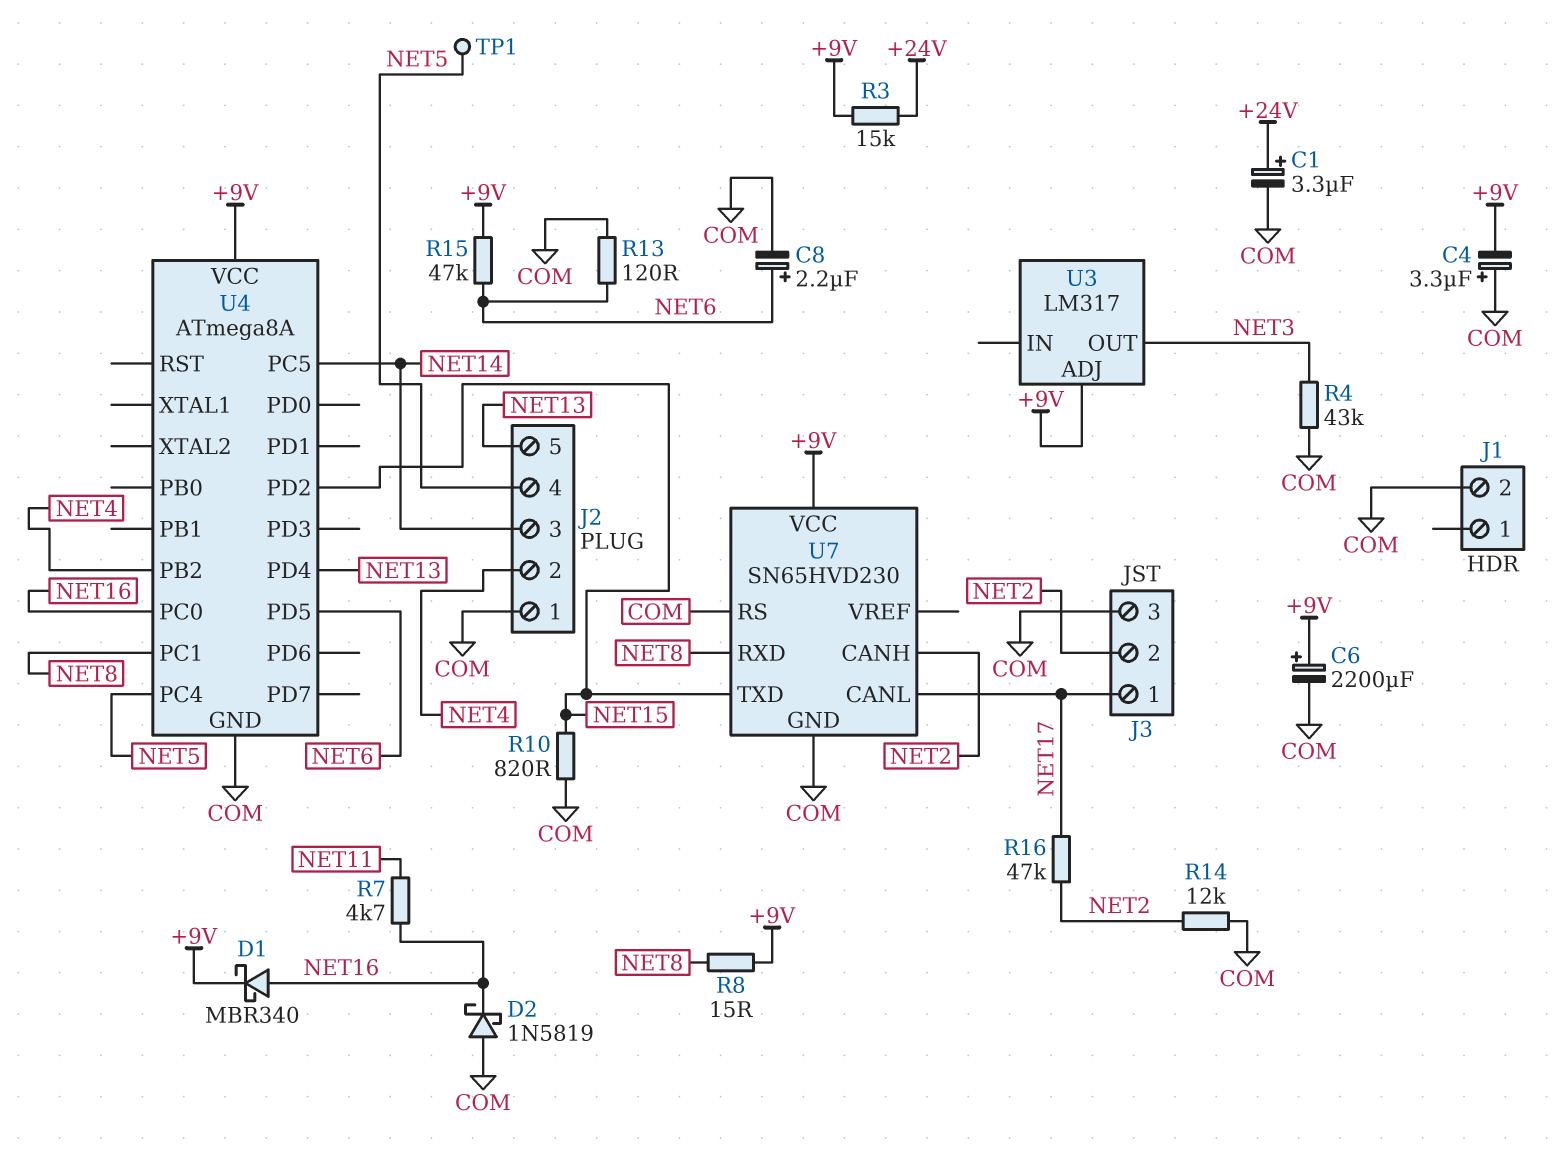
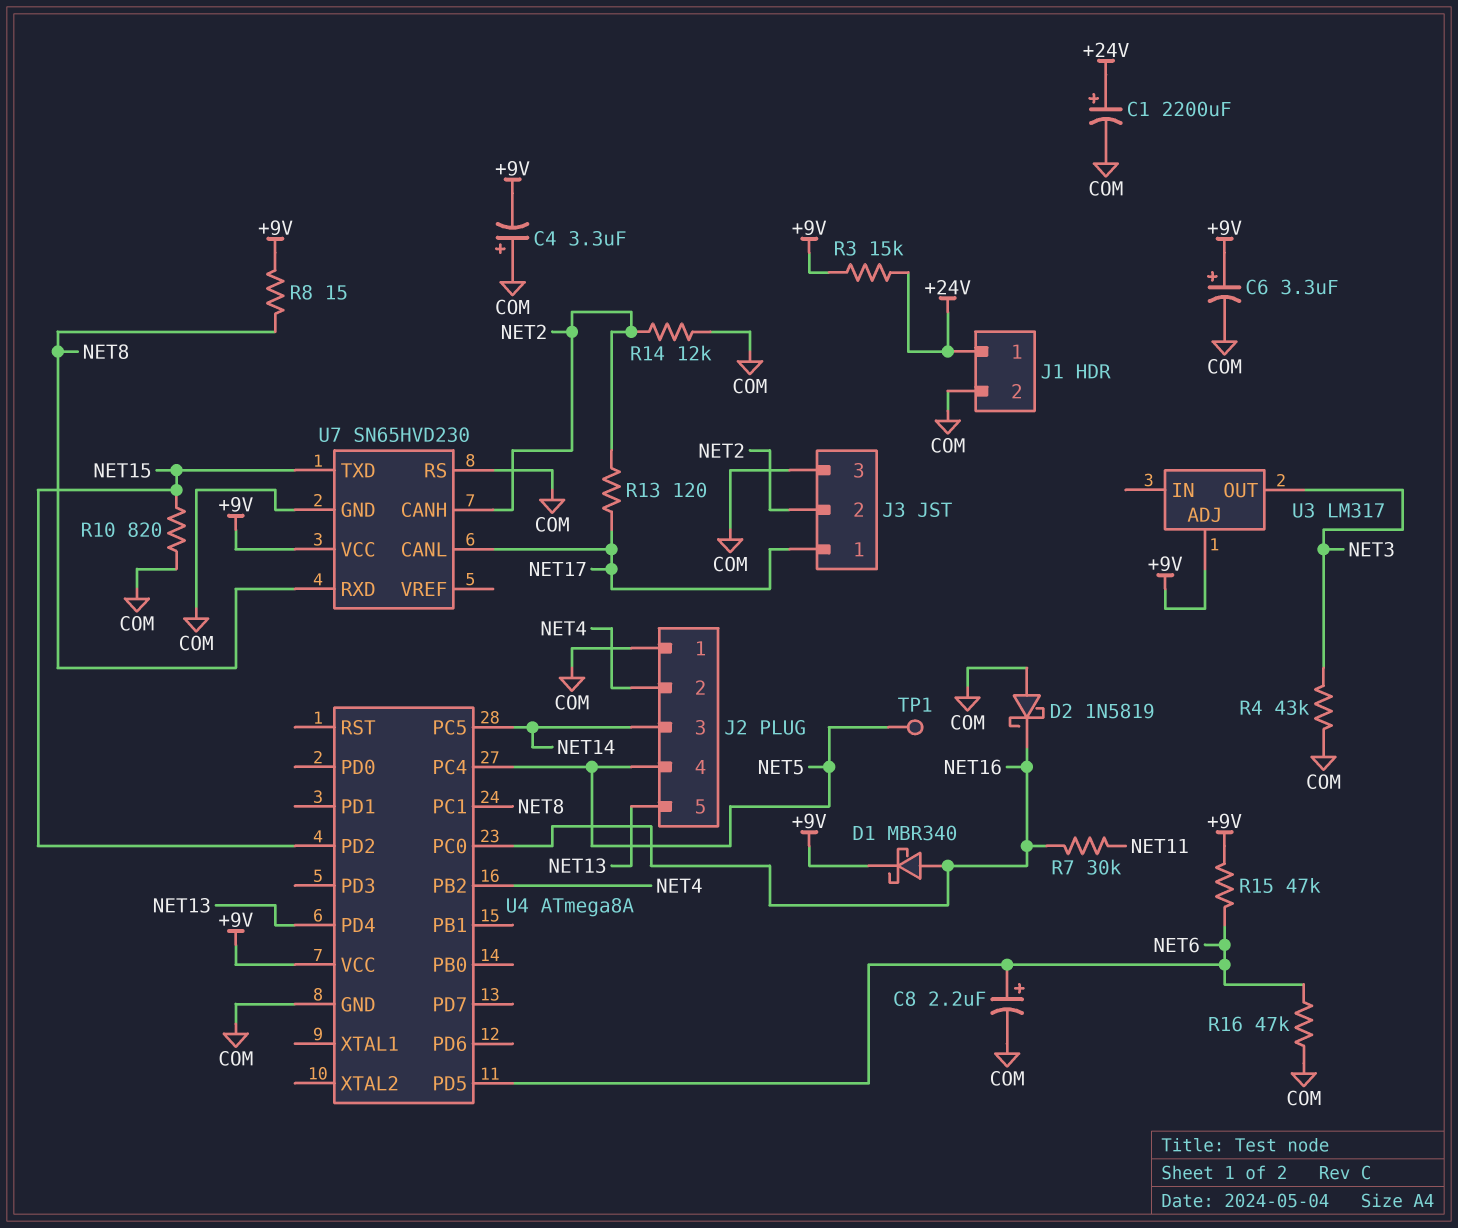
C1: 3.3uF (plus +24V, minus COM) -> 2200uF (plus +24V, minus COM)
C6: 2200uF (plus +9V, minus COM) -> 3.3uF (plus +9V, minus COM)
J1 pin 1: none -> +24V
R7: 4.7k (NET11, NET16) -> 30k (NET11, NET16)
R13: 120 (COM, NET6) -> 120 (NET2, NET17)
R16: 47k (NET2, NET17) -> 47k (COM, NET6)

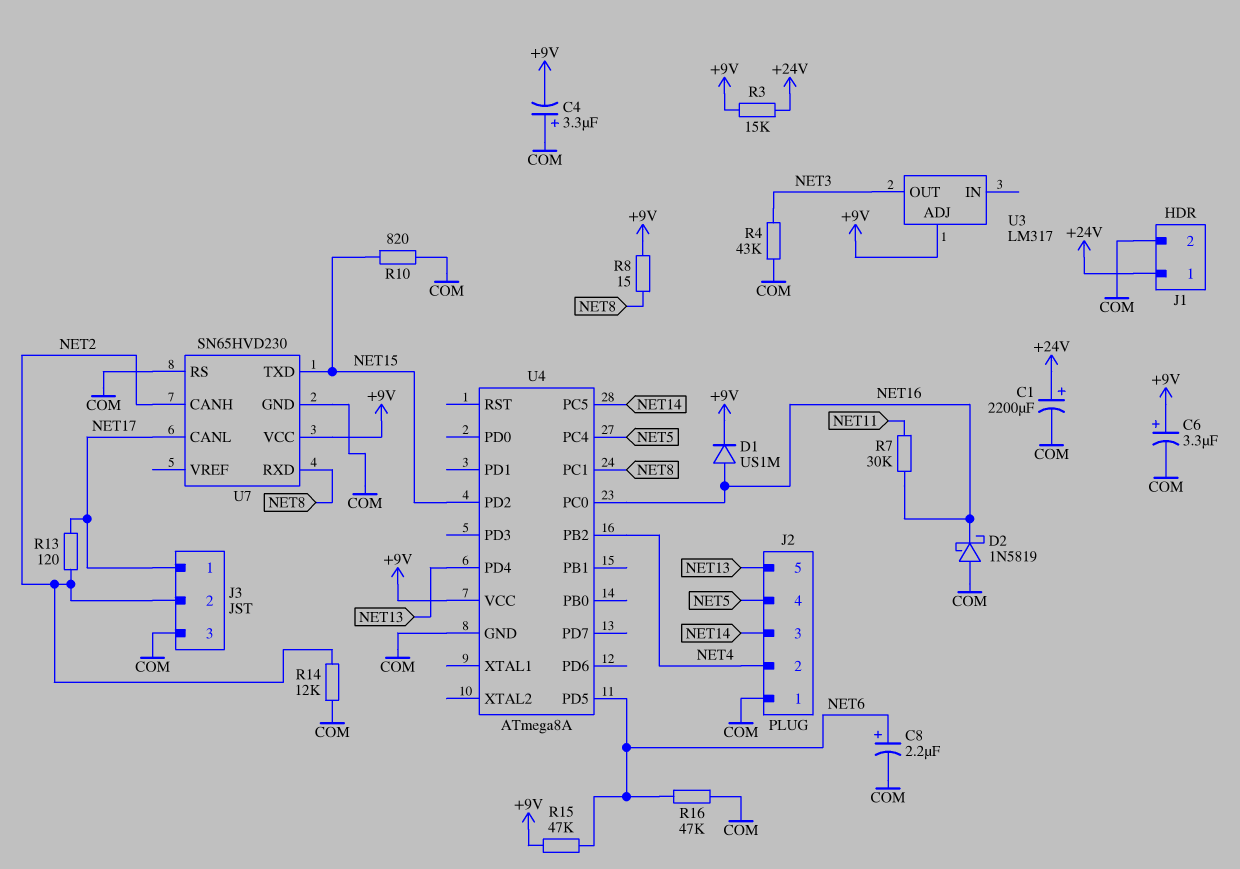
D1: schottky MBR340 (A NET16, K +9V) -> diode US1M (A NET16, K +9V)
TP1: test point (NET5) -> none

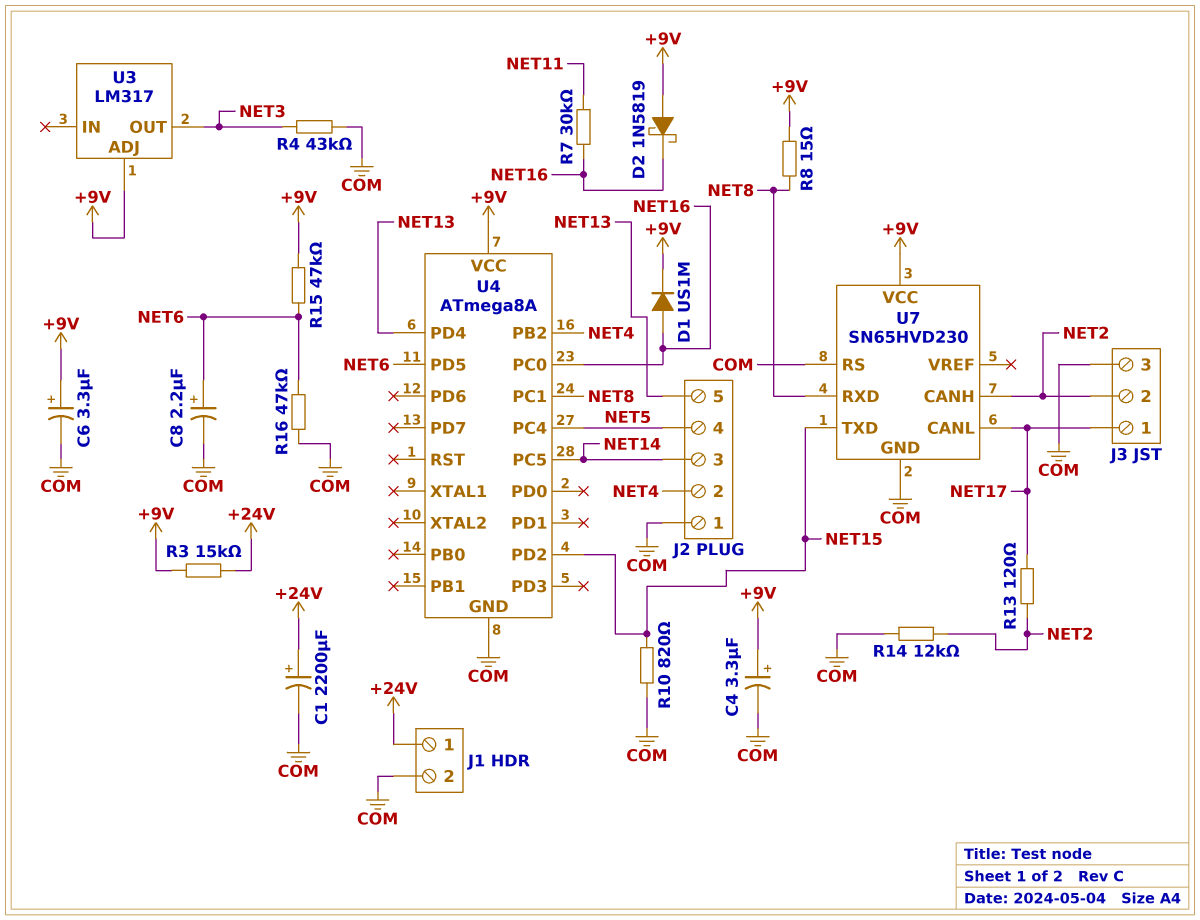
C4: 3.3uF (plus COM, minus +9V) -> 3.3uF (plus +9V, minus COM)
D2: schottky 1N5819 (A COM, K NET16) -> schottky 1N5819 (A +9V, K NET16)

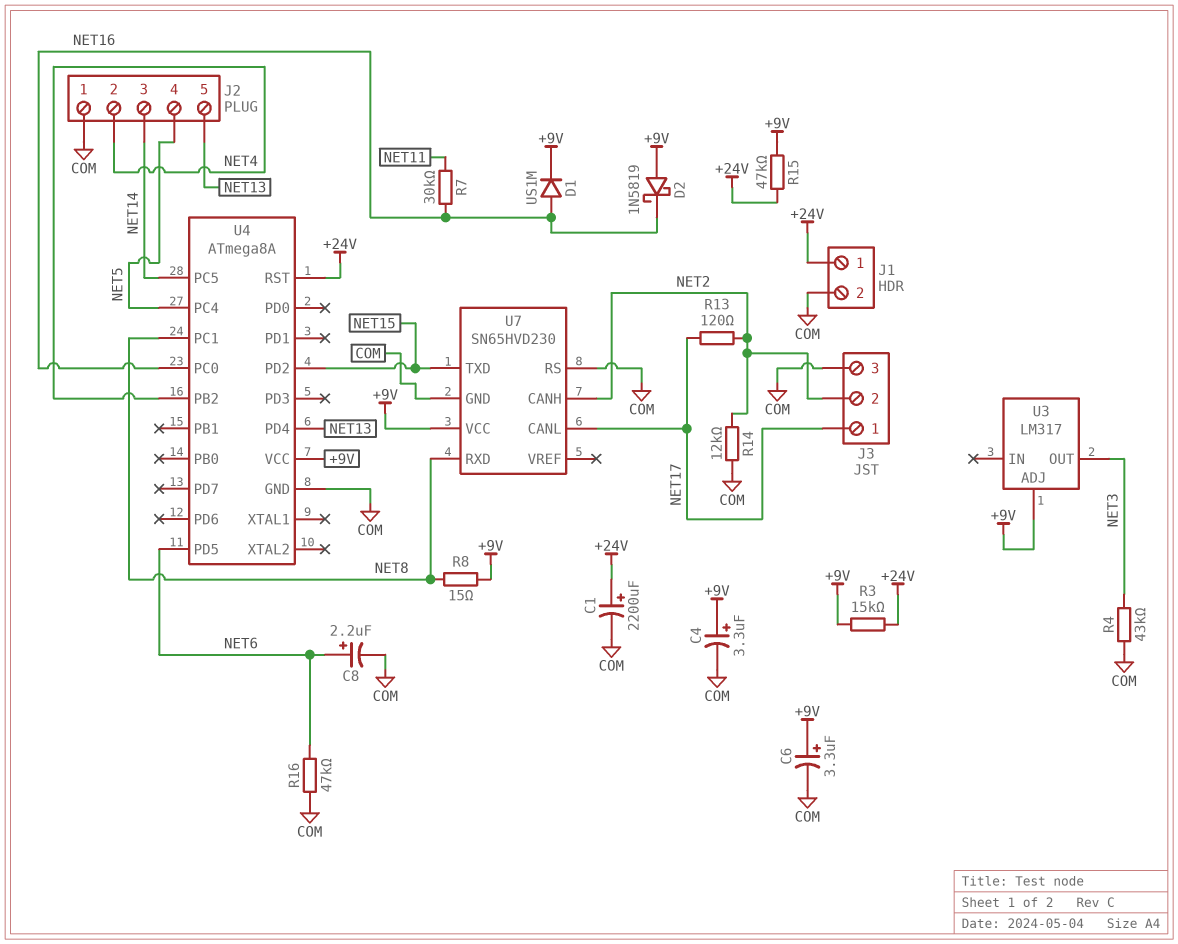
R10: 820 (COM, NET15) -> none
R15: 47k (+9V, NET6) -> 47k (+9V, +24V)
U4 pin RST: none -> +24V

